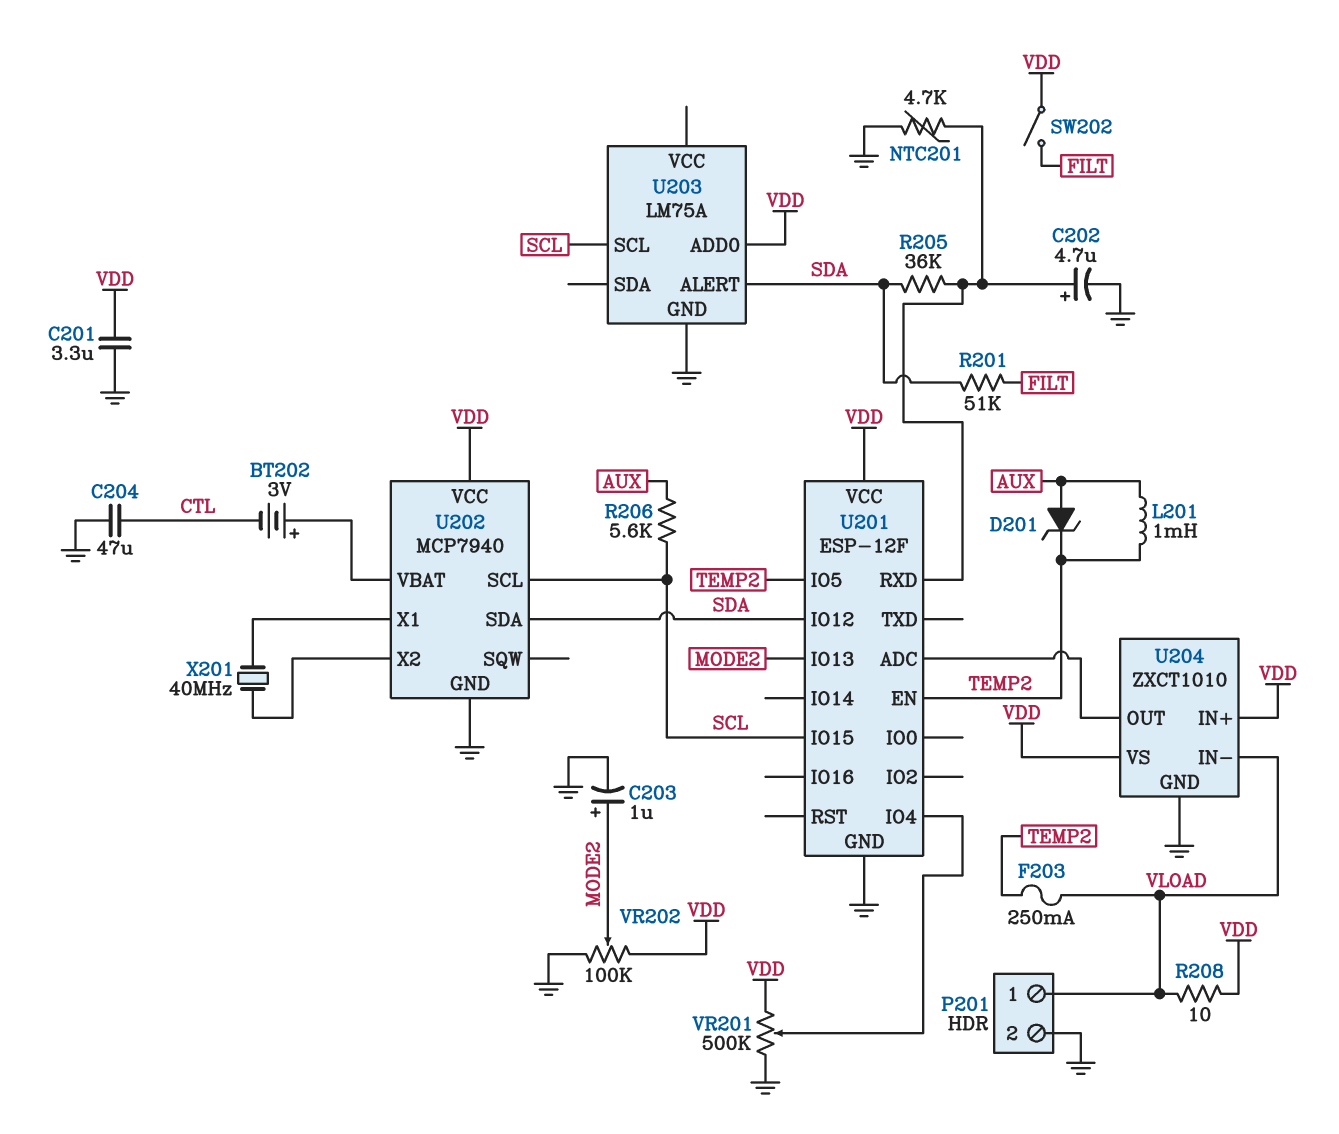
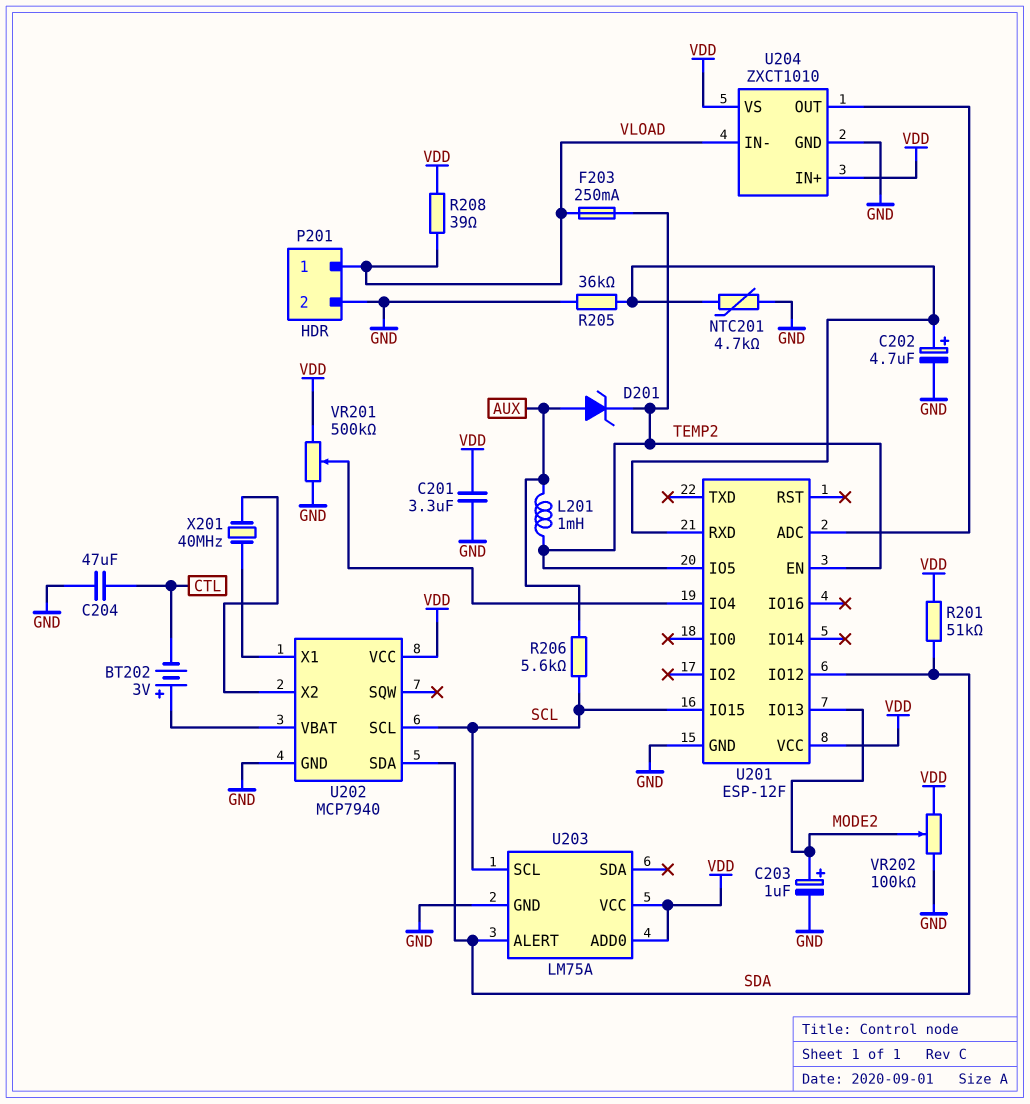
R201: 51k (FILT, SDA) -> 51k (SDA, VDD)
R205: 36k (SDA, U201/RXD) -> 36k (GND, U201/RXD)
R208: 10 (VDD, VLOAD) -> 39 (VDD, VLOAD)
SW202: switch (FILT, VDD) -> none
U203 pin VCC: none -> VDD

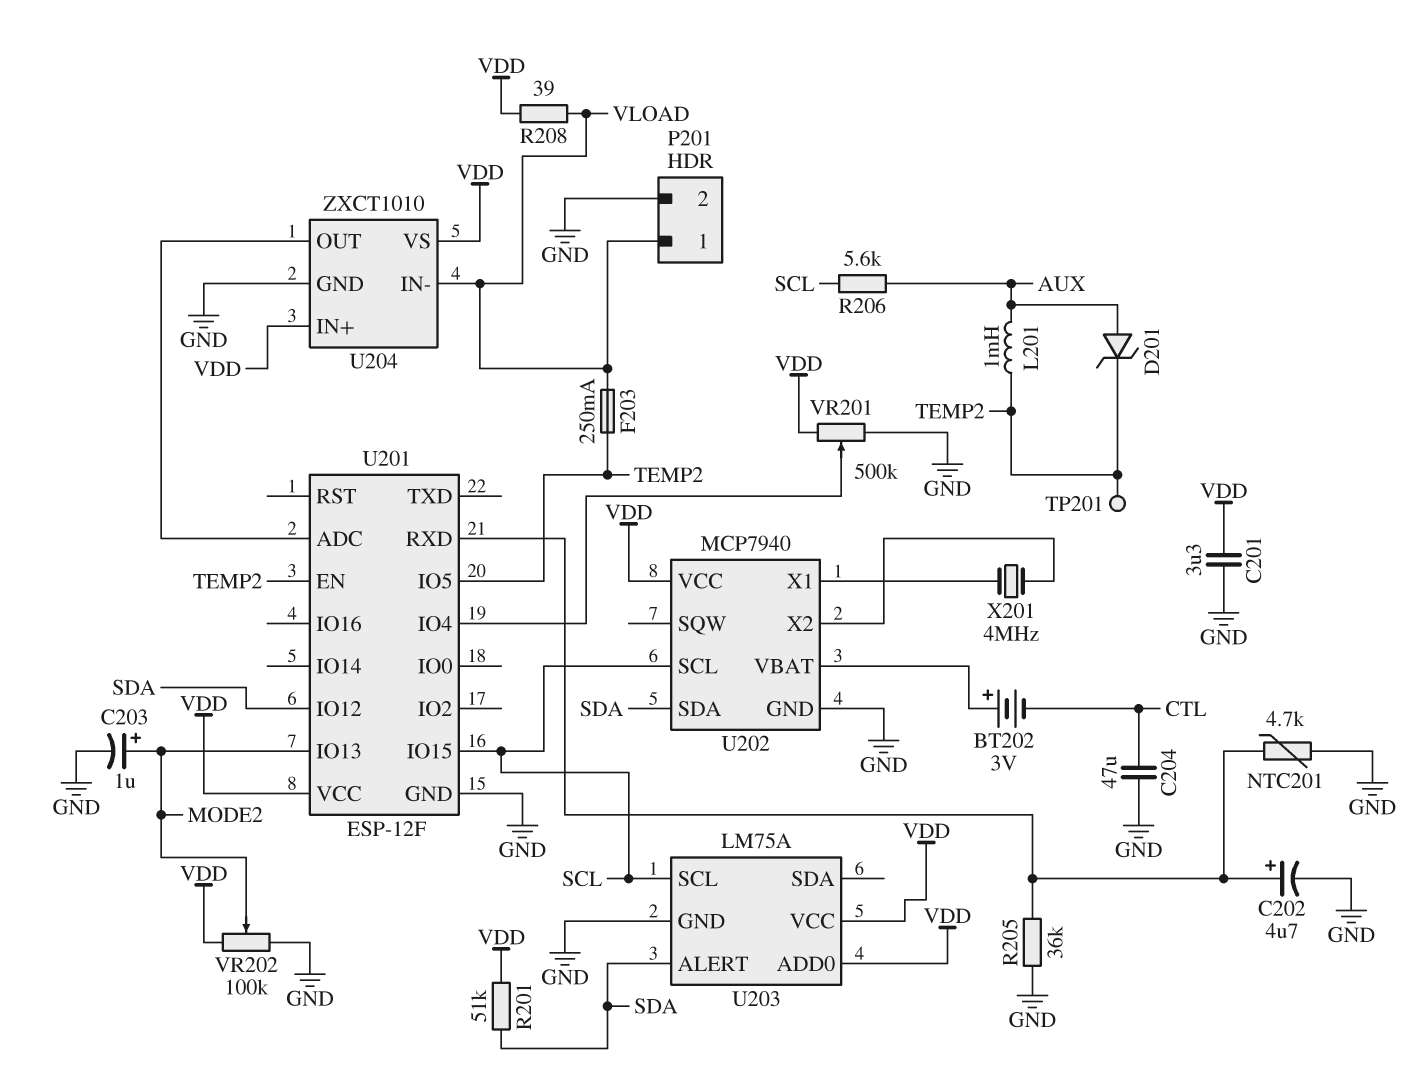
TP201: none -> test point (TEMP2)
X201: 40MHz (U202/X1, U202/X2) -> 4MHz (U202/X1, U202/X2)

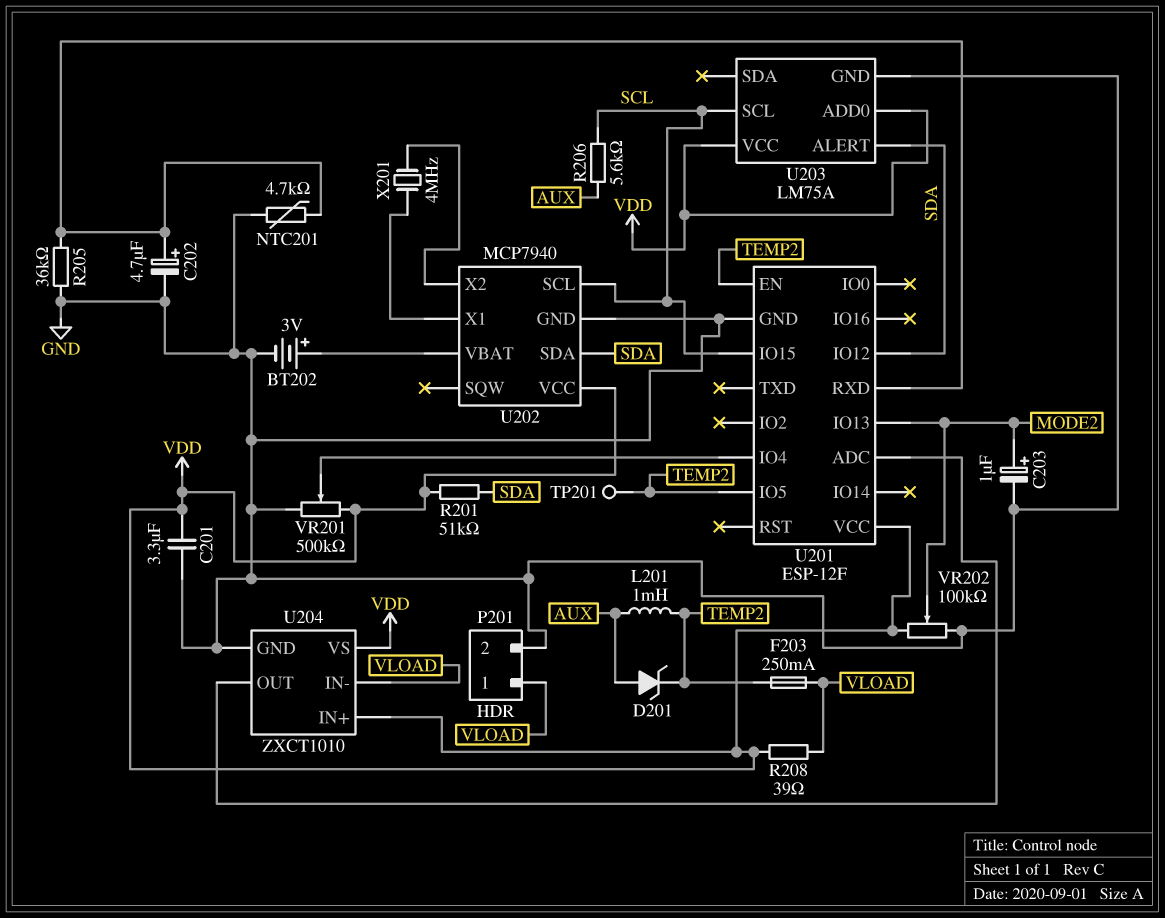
BT202: 3V (plus U202/VBAT, minus CTL) -> 3V (plus U202/VBAT, minus GND)
C204: 47uF (CTL, GND) -> none

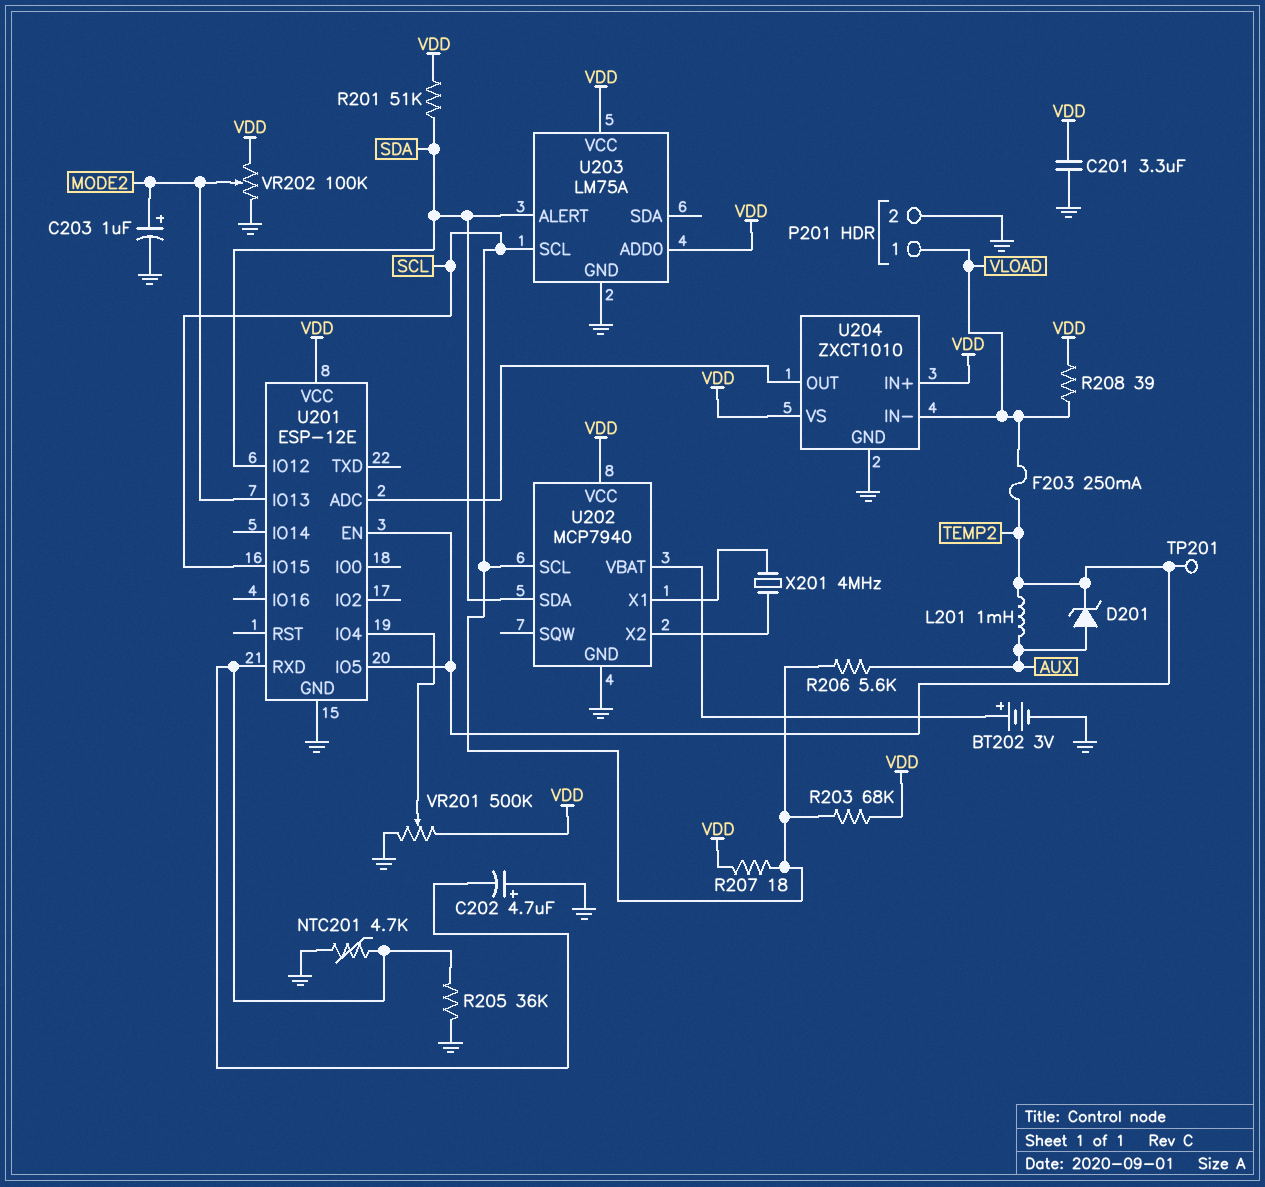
C202: 4.7uF (plus U201/RXD, minus GND) -> 4.7uF (plus GND, minus U201/RXD)
R203: none -> 68k (SCL, VDD)
R207: none -> 18 (SCL, VDD)
U201: ESP-12F -> ESP-12E

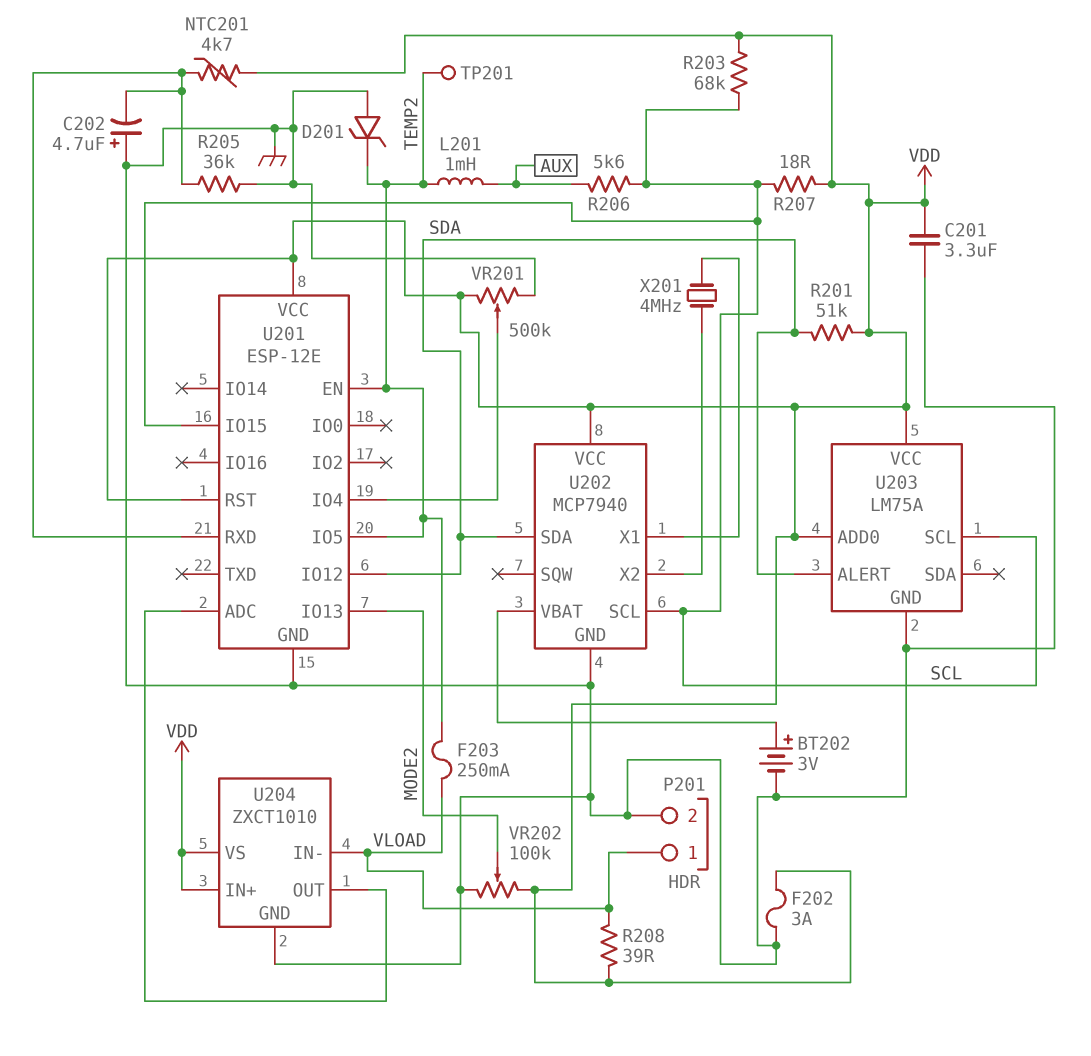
C203: 1uF (plus MODE2, minus GND) -> none
D201: zener (A AUX, K TEMP2) -> zener (A GND, K TEMP2)
F202: none -> 3A (GND, VDD)
NTC201: 4.7k (GND, U201/RXD) -> 4.7k (U201/RXD, VDD)
U201 pin RST: none -> VDD

